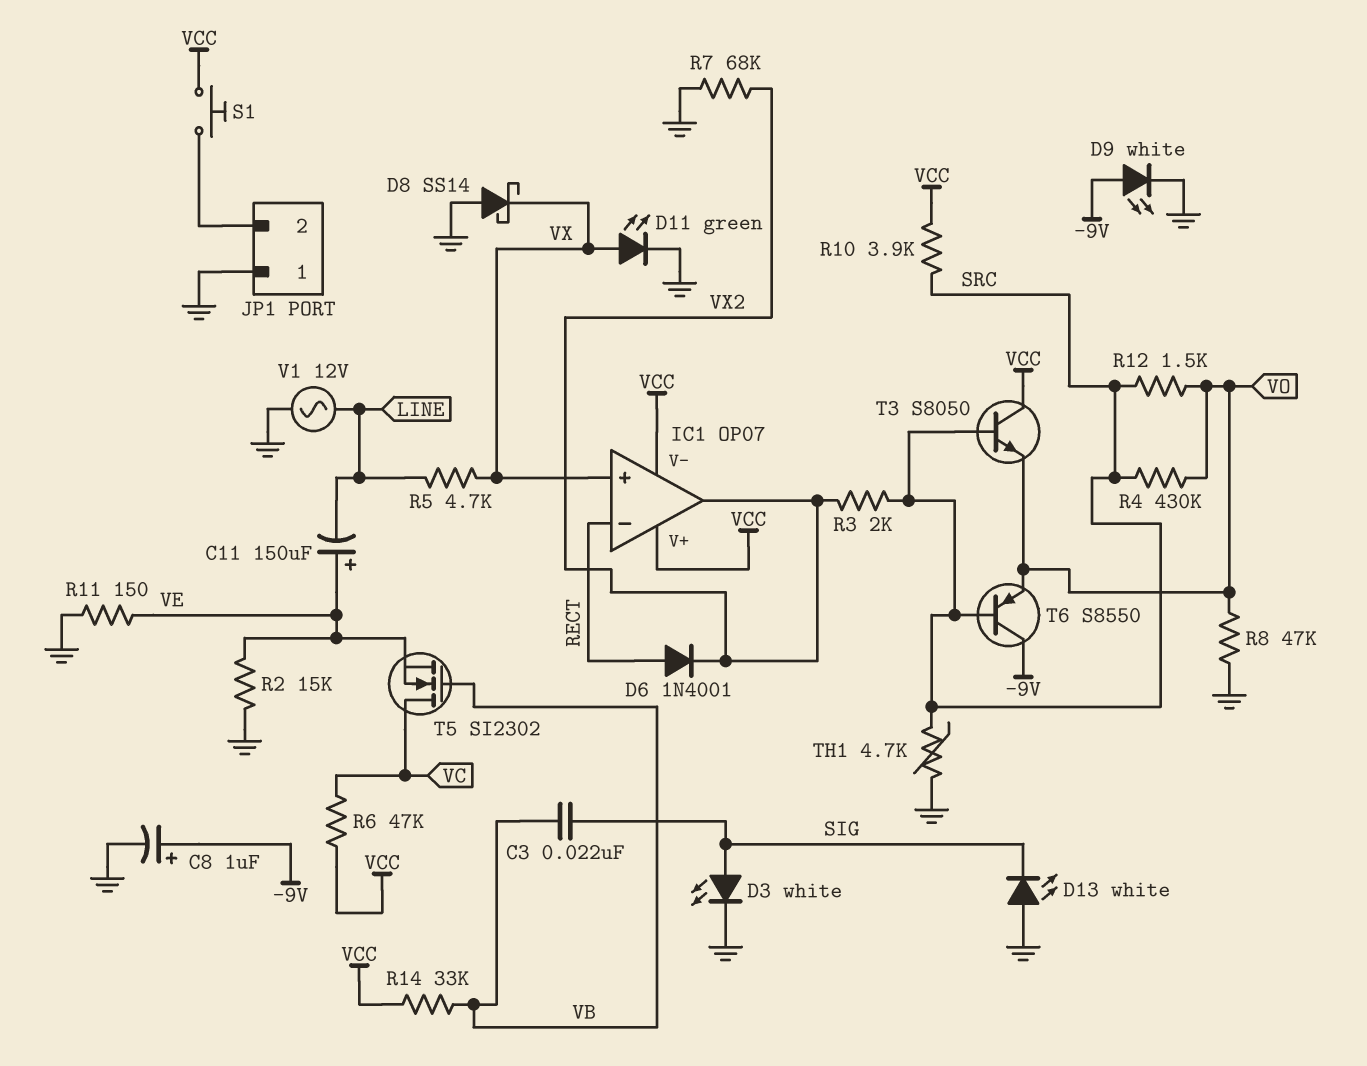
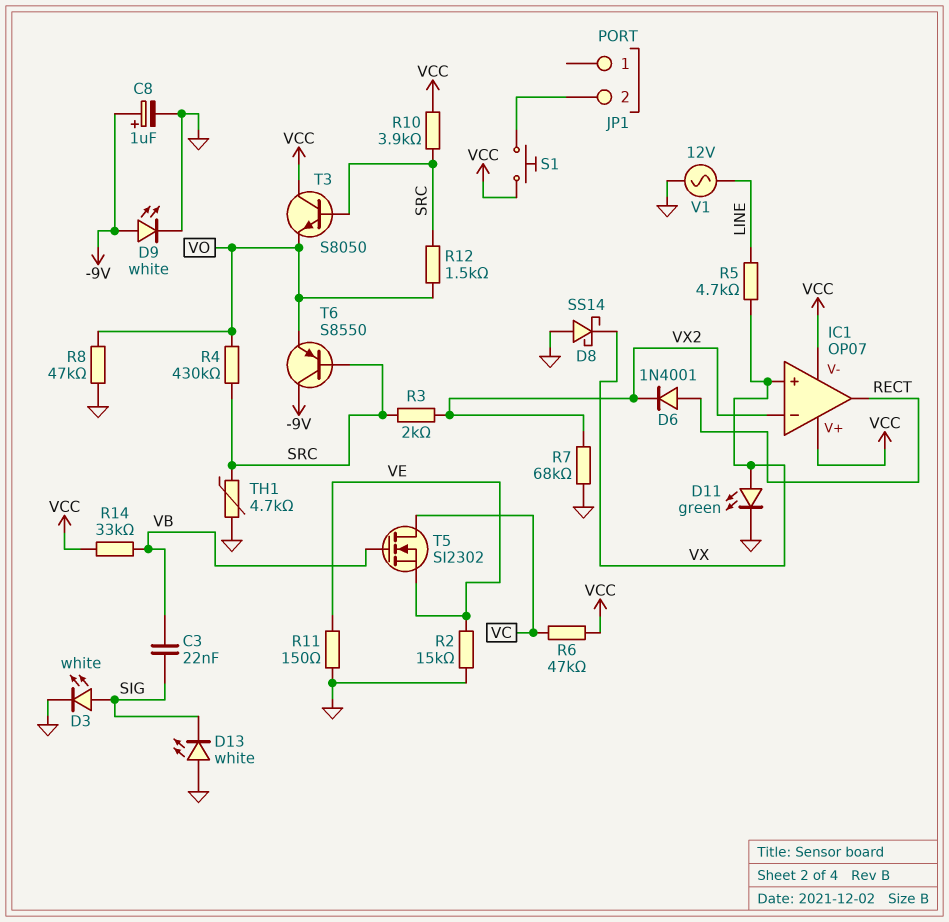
C11: 150uF (plus VE, minus LINE) -> none
IC1 pin in-: RECT -> VX2
IC1 pin out: VX2 -> RECT
JP1 pin 1: GND -> none

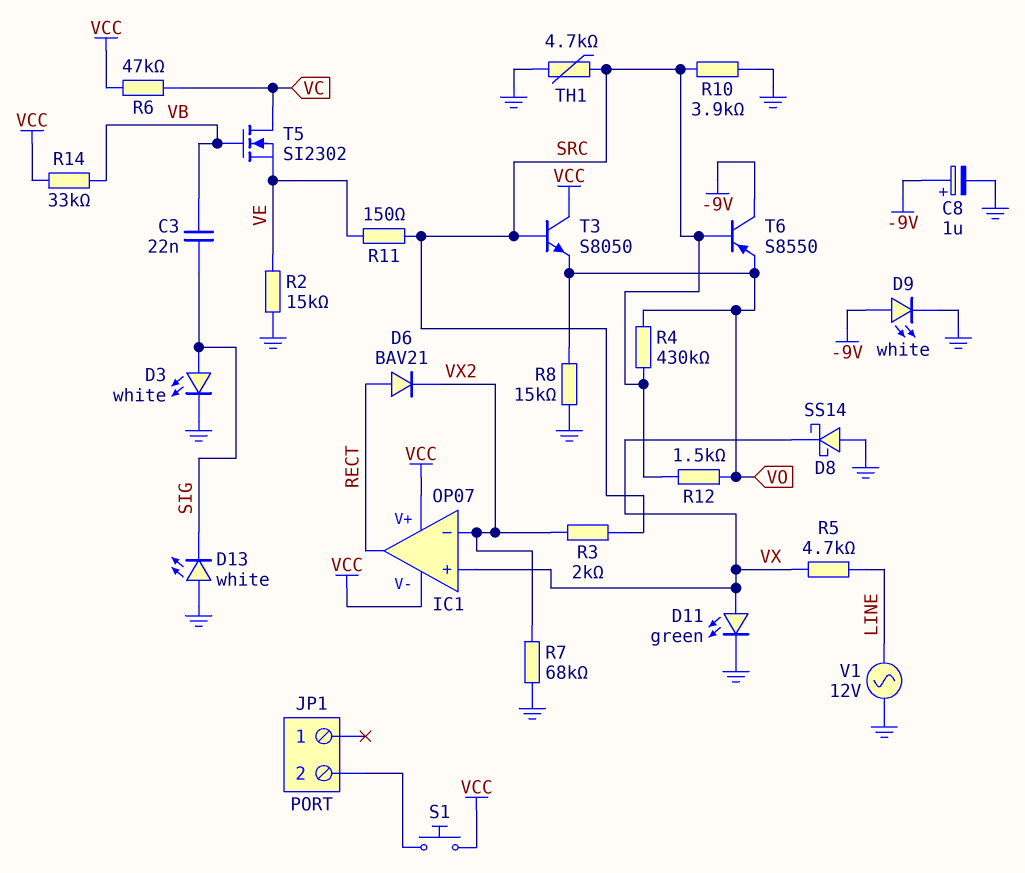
D6: diode 1N4001 (A RECT, K VX2) -> diode BAV21 (A RECT, K VX2)
R8: 47k (GND, VO) -> 15k (GND, VO)
R10: 3.9k (SRC, VCC) -> 3.9k (GND, SRC)
R11: 150 (GND, VE) -> 150 (SRC, VE)

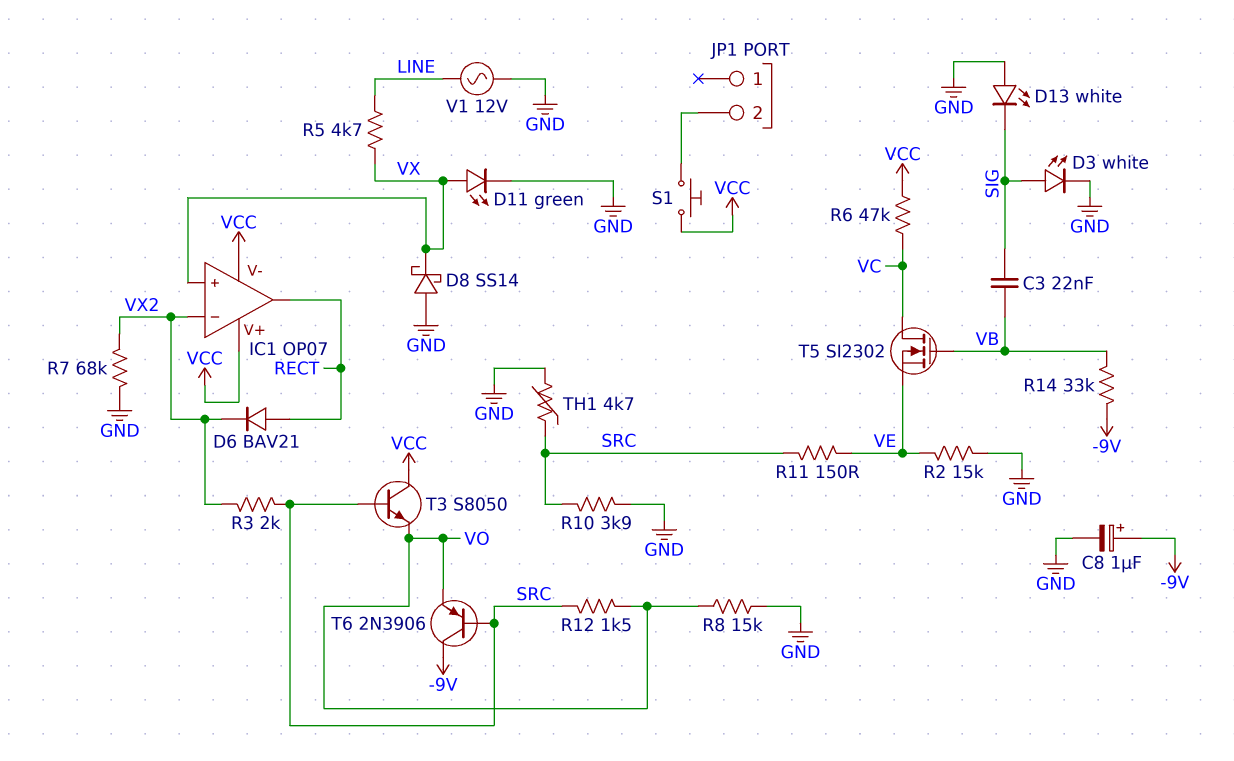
D9: LED white (A -9V, K GND) -> none
R4: 430k (SRC, VO) -> none
R14: 33k (VB, VCC) -> 33k (-9V, VB)
T6: PNP S8550 (B SRC, C -9V, E VO) -> PNP 2N3906 (B SRC, C -9V, E VO)

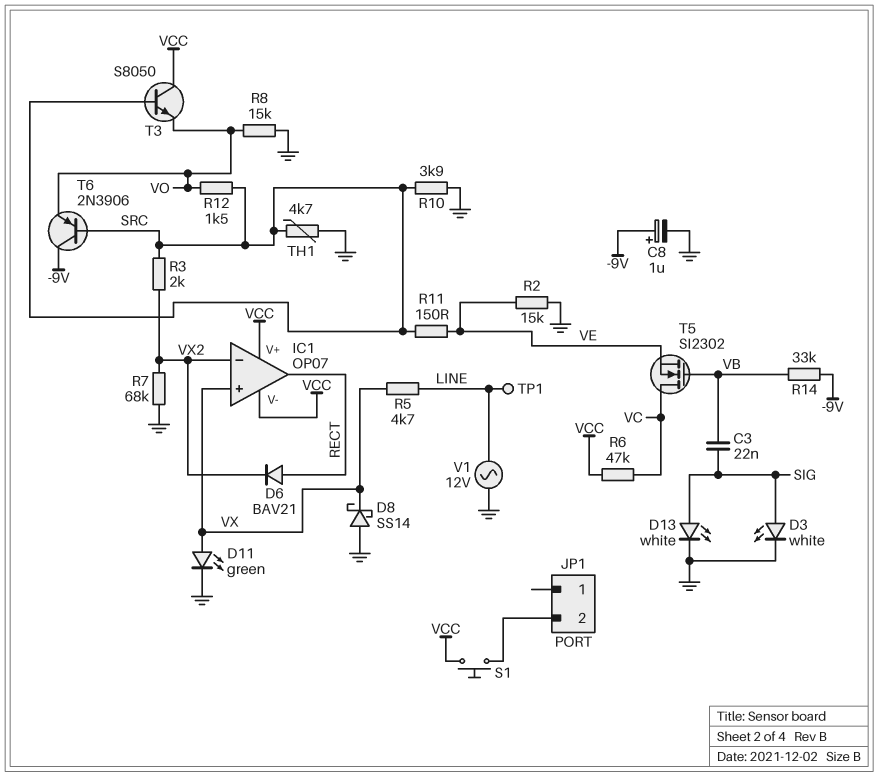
D13: LED white (A GND, K SIG) -> LED white (A SIG, K GND)
TP1: none -> test point (LINE)

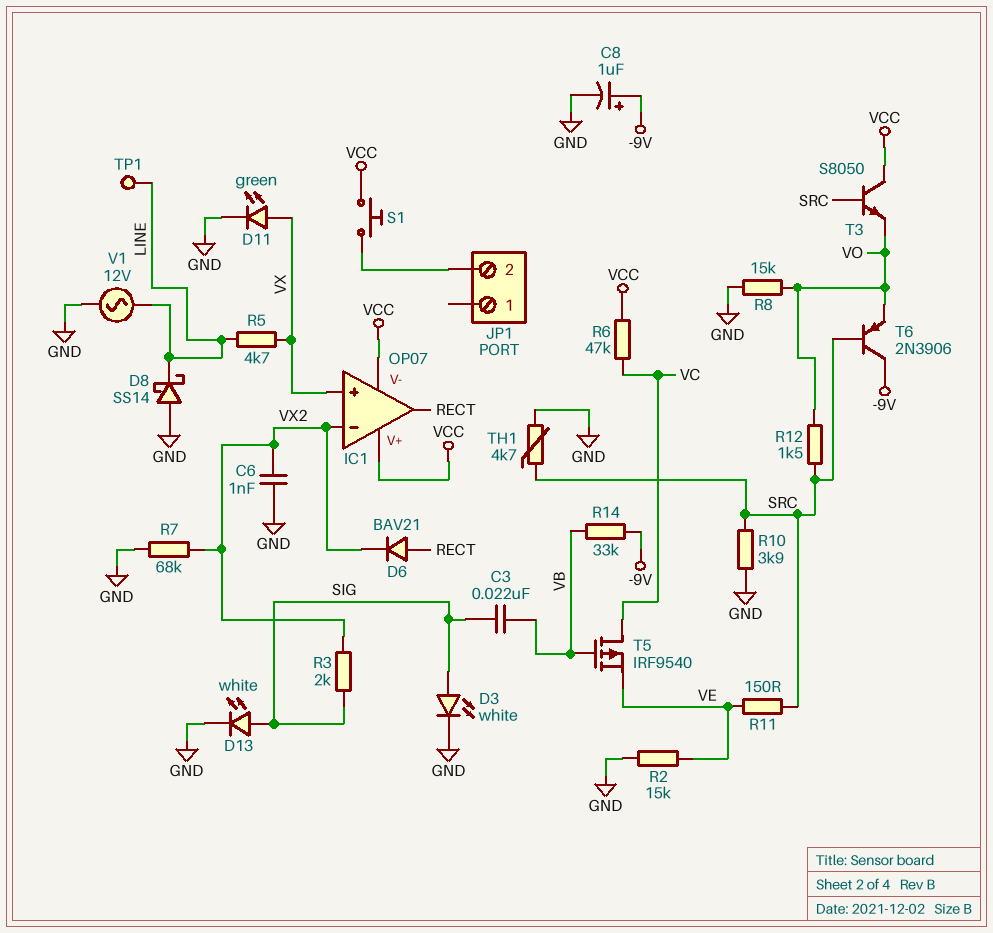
C6: none -> 1nF (GND, VX2)
D8: schottky SS14 (A GND, K VX) -> schottky SS14 (A GND, K LINE)
R3: 2k (SRC, VX2) -> 2k (SIG, VX2)
T5: NMOS SI2302 (G VB, D VC, S VE) -> PMOS IRF9540 (G VB, D VC, S VE)

